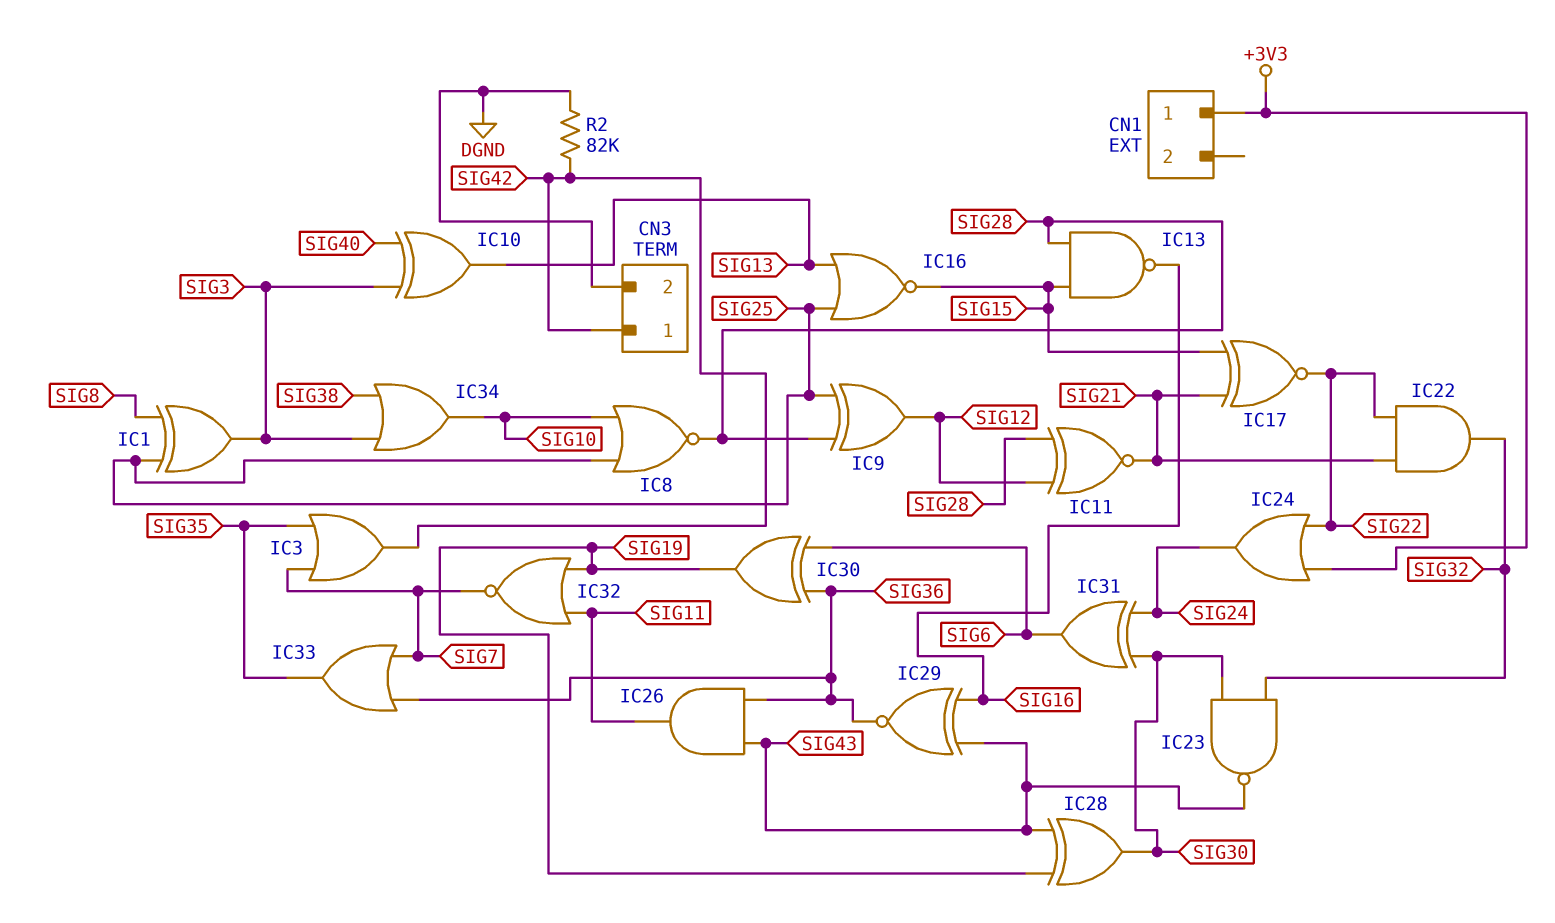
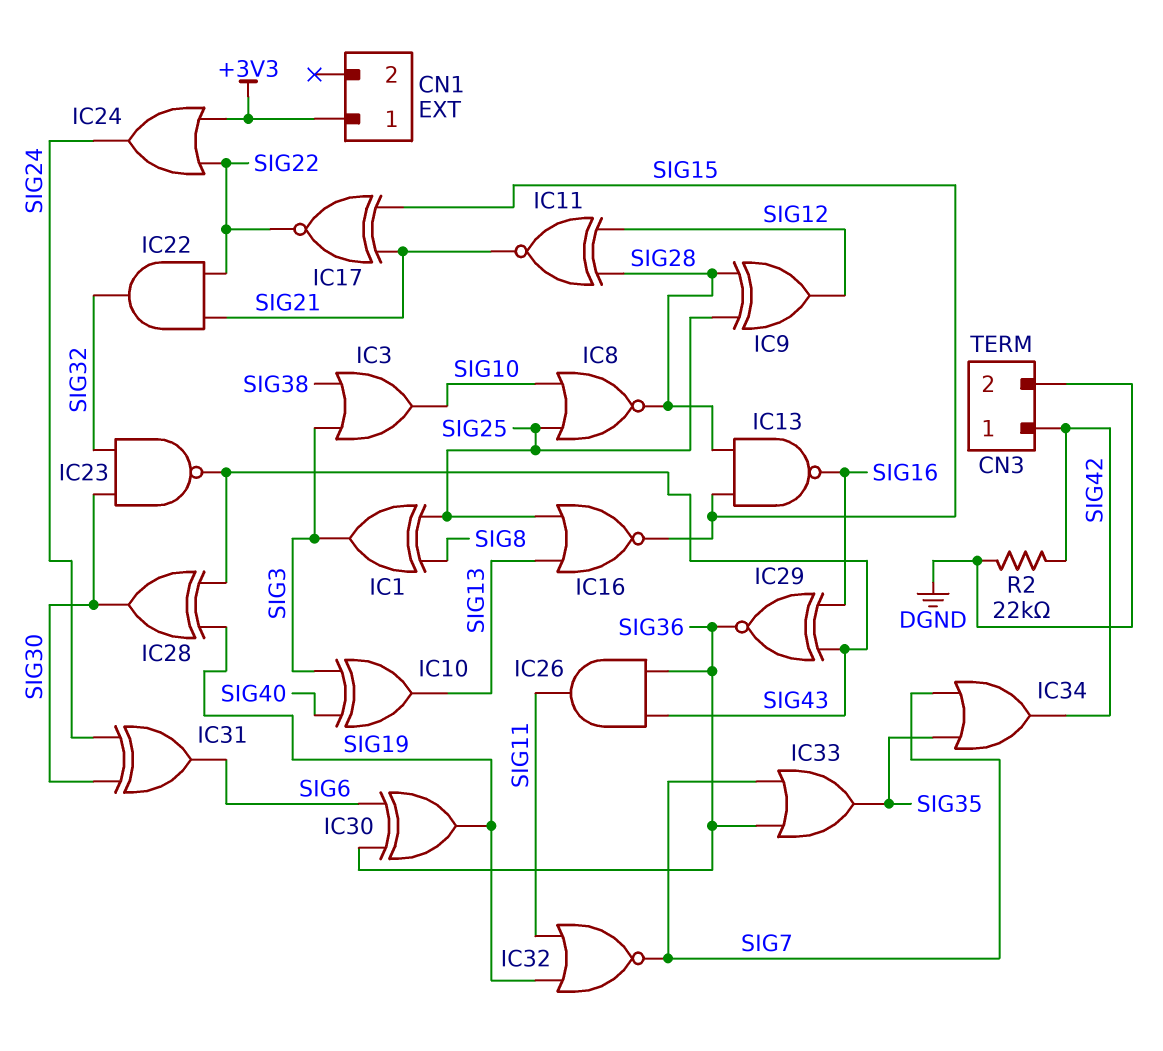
IC3: OR (in SIG7, in SIG35, out SIG42) -> OR (in SIG3, in SIG38, out SIG10)
IC34: OR (in SIG3, in SIG38, out SIG10) -> OR (in SIG7, in SIG35, out SIG42)
R2: 82k (DGND, SIG42) -> 22k (DGND, SIG42)

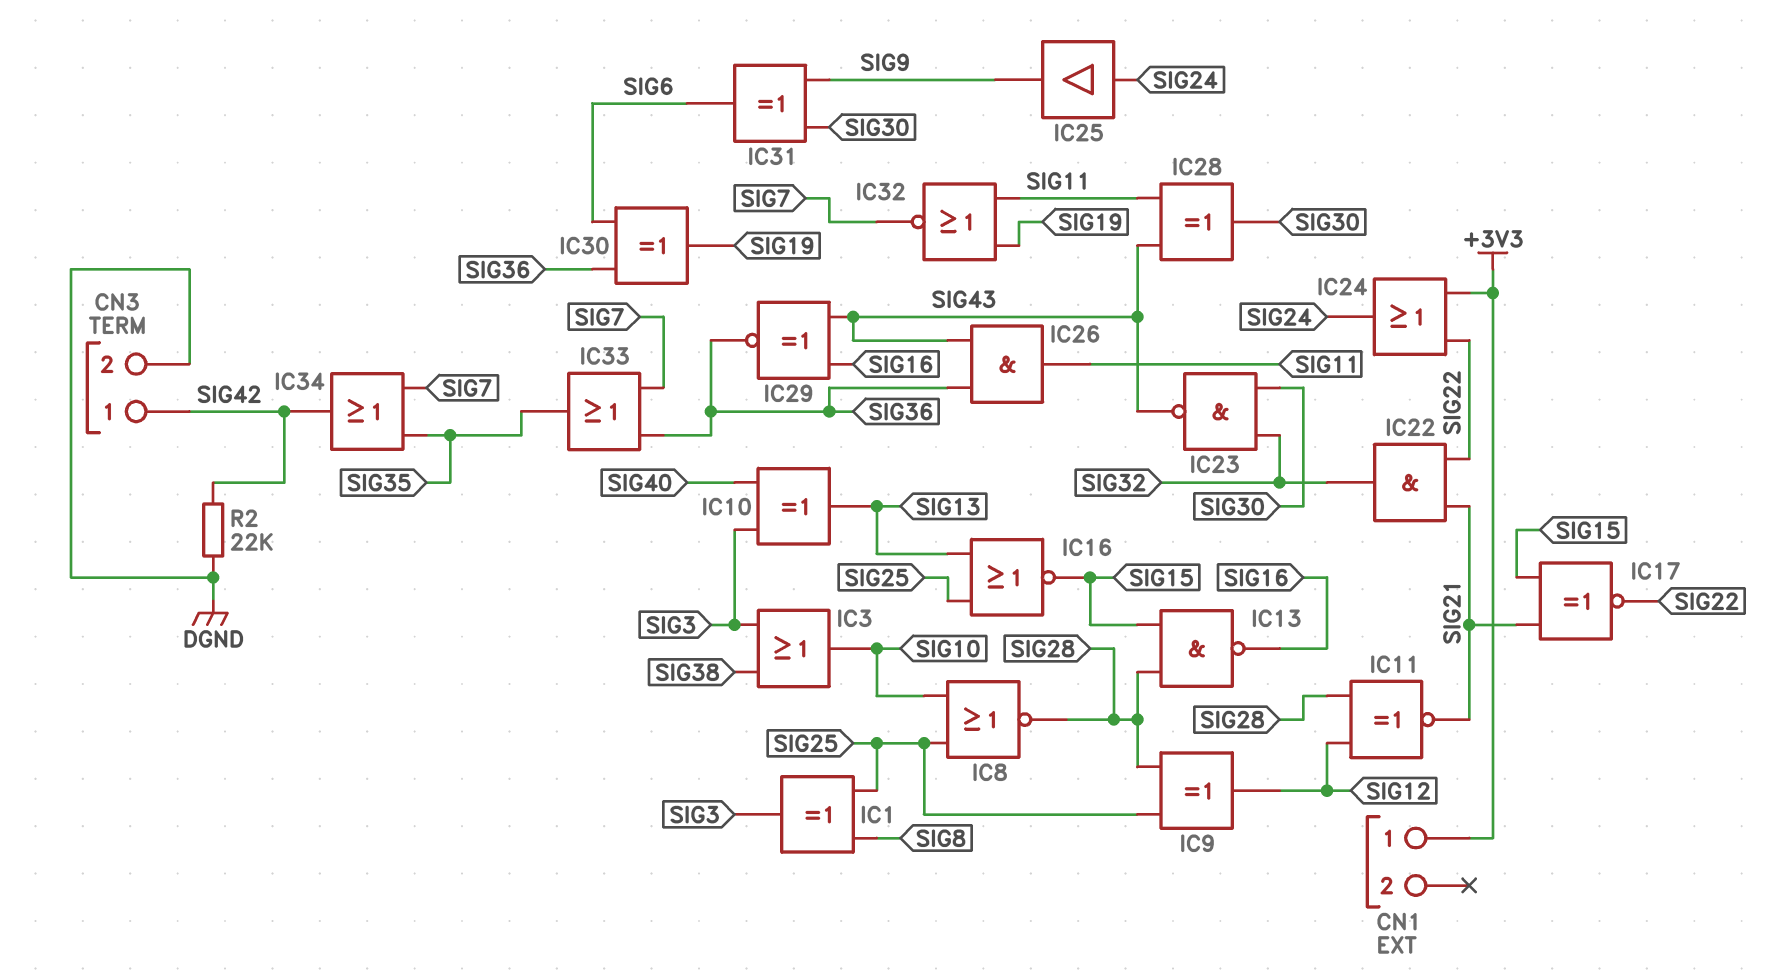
IC25: none -> buffer (in SIG24, out SIG9)
IC28: XOR (in SIG19, in SIG43, out SIG30) -> XOR (in SIG11, in SIG43, out SIG30)
IC31: XOR (in SIG24, in SIG30, out SIG6) -> XOR (in SIG9, in SIG30, out SIG6)

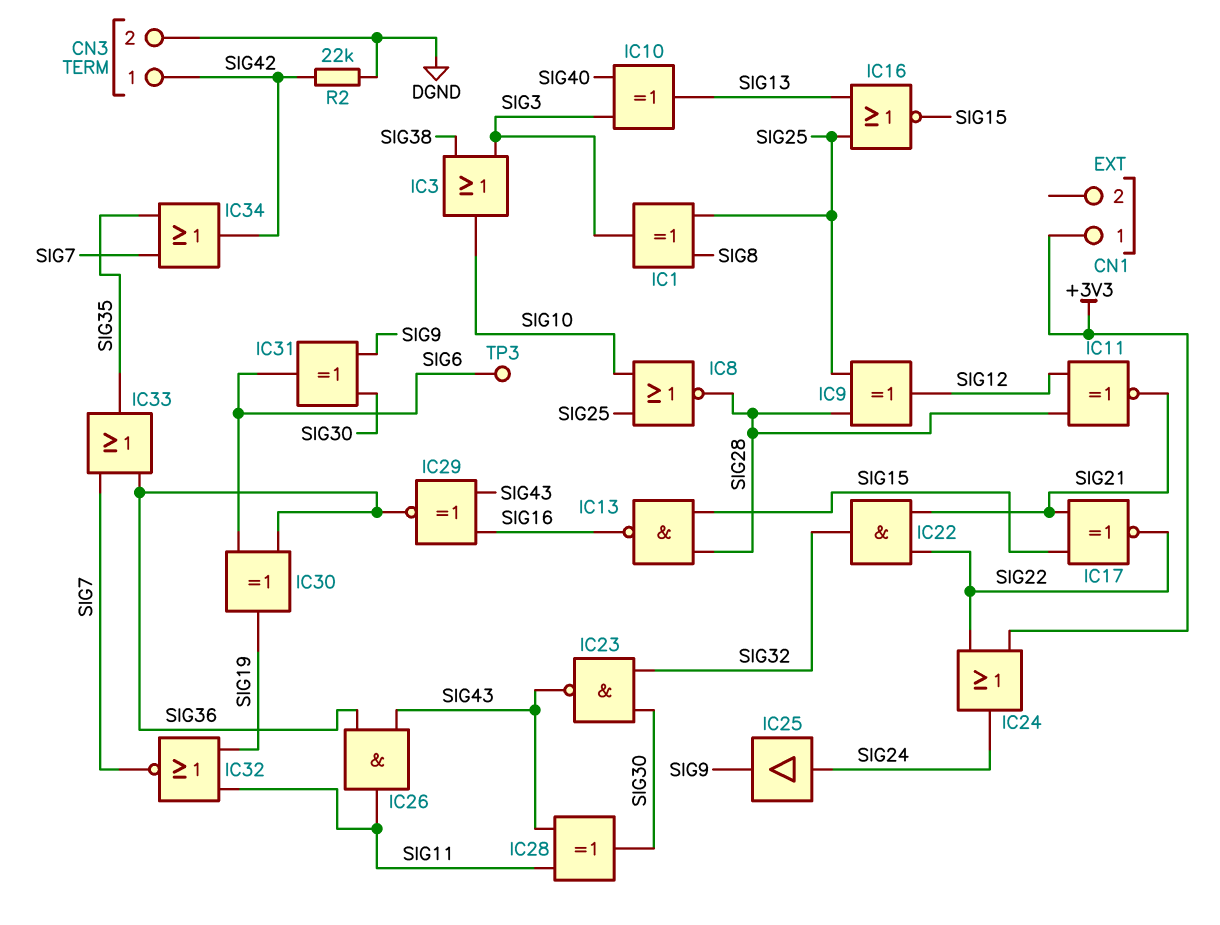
TP3: none -> test point (SIG6)

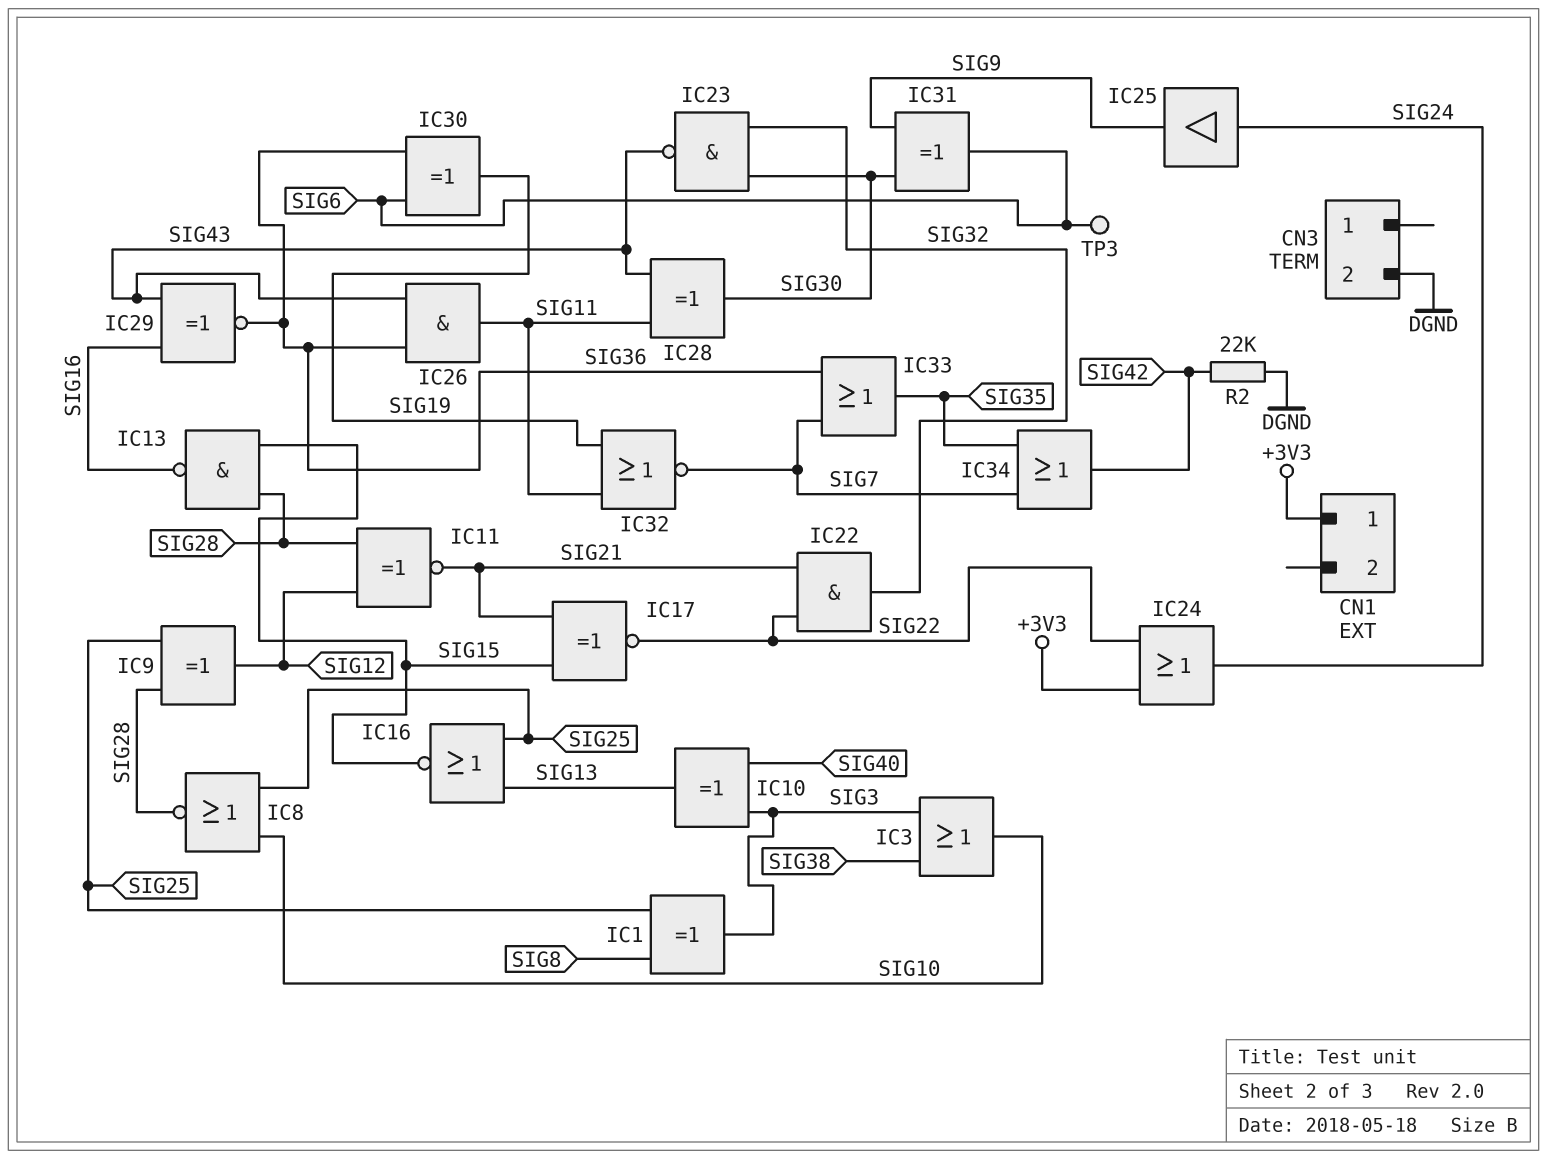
CN3 pin 1: SIG42 -> none

